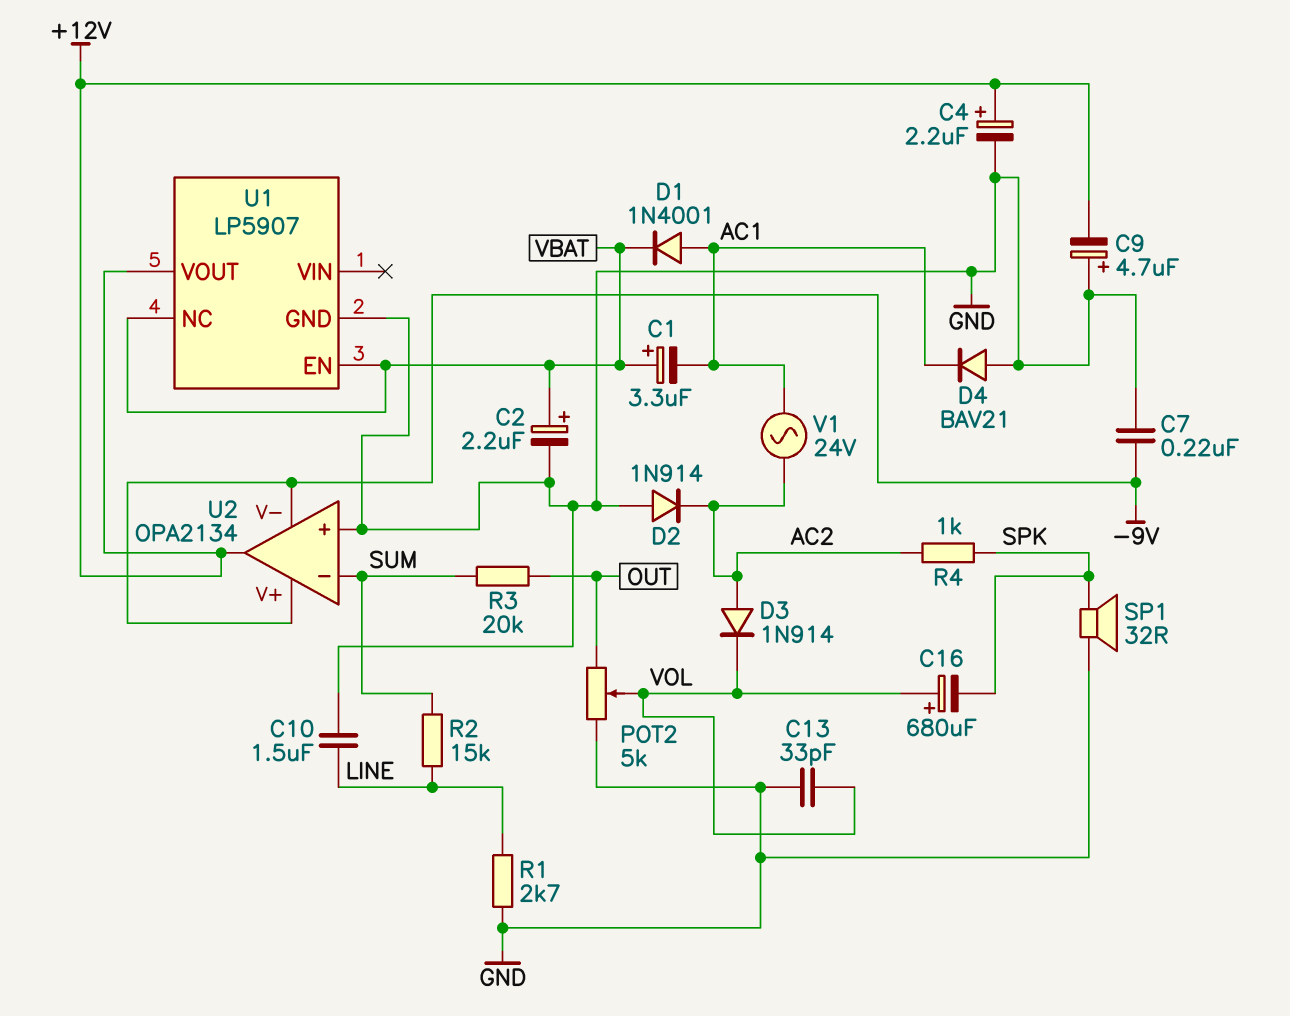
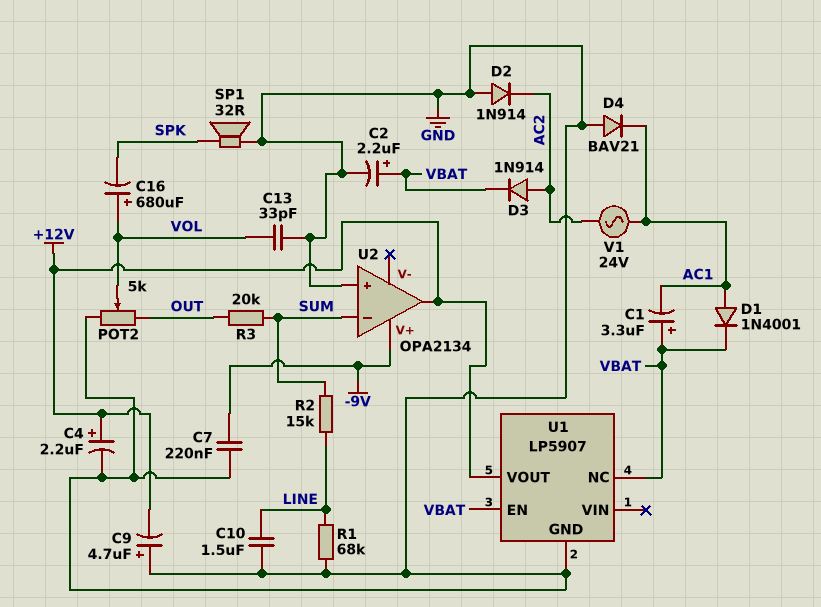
D3: diode 1N914 (A AC2, K VOL) -> diode 1N914 (A AC2, K VBAT)
R1: 2.7k (GND, LINE) -> 68k (GND, LINE)
R4: 1k (AC2, SPK) -> none
U2 pin V-: -9V -> none

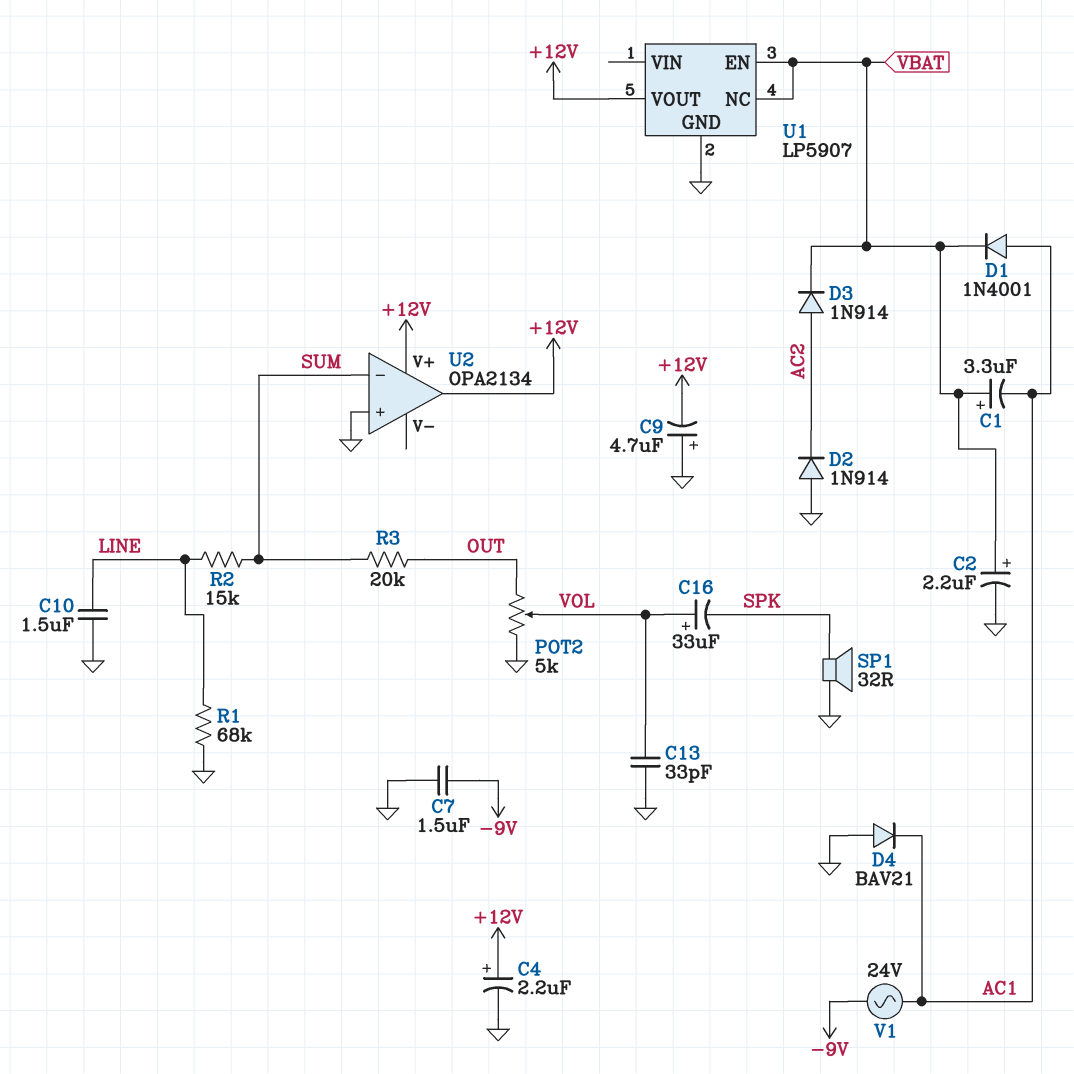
C7: 220nF (-9V, GND) -> 1.5uF (-9V, GND)
C16: 680uF (plus VOL, minus SPK) -> 33uF (plus VOL, minus SPK)
U2 pin V+: -9V -> +12V
V1: AC 24V (AC1, AC2) -> AC 24V (-9V, AC1)

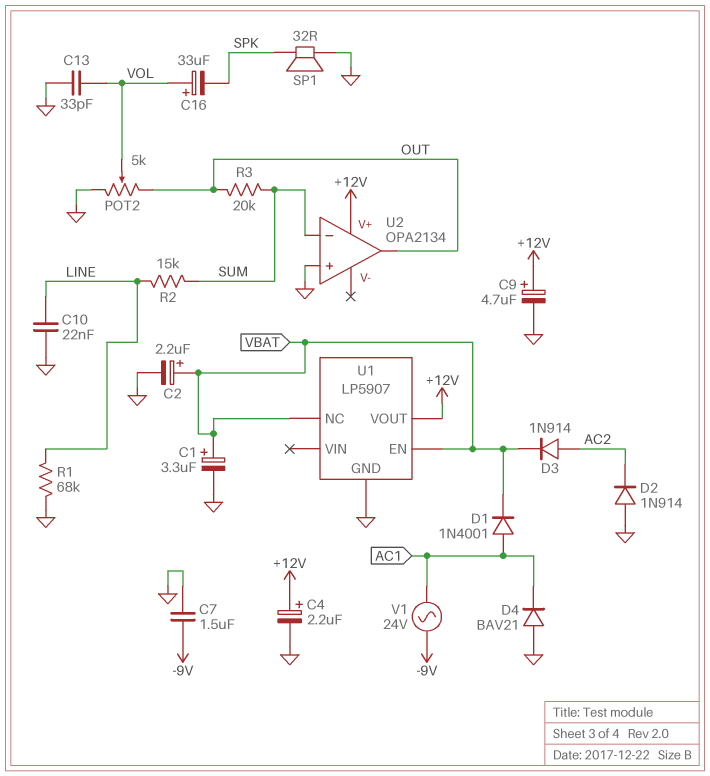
C1: 3.3uF (plus VBAT, minus AC1) -> 3.3uF (plus VBAT, minus GND)
C9: 4.7uF (plus GND, minus +12V) -> 4.7uF (plus +12V, minus GND)
C10: 1.5uF (GND, LINE) -> 22nF (GND, LINE)
U2 pin out: +12V -> OUT

